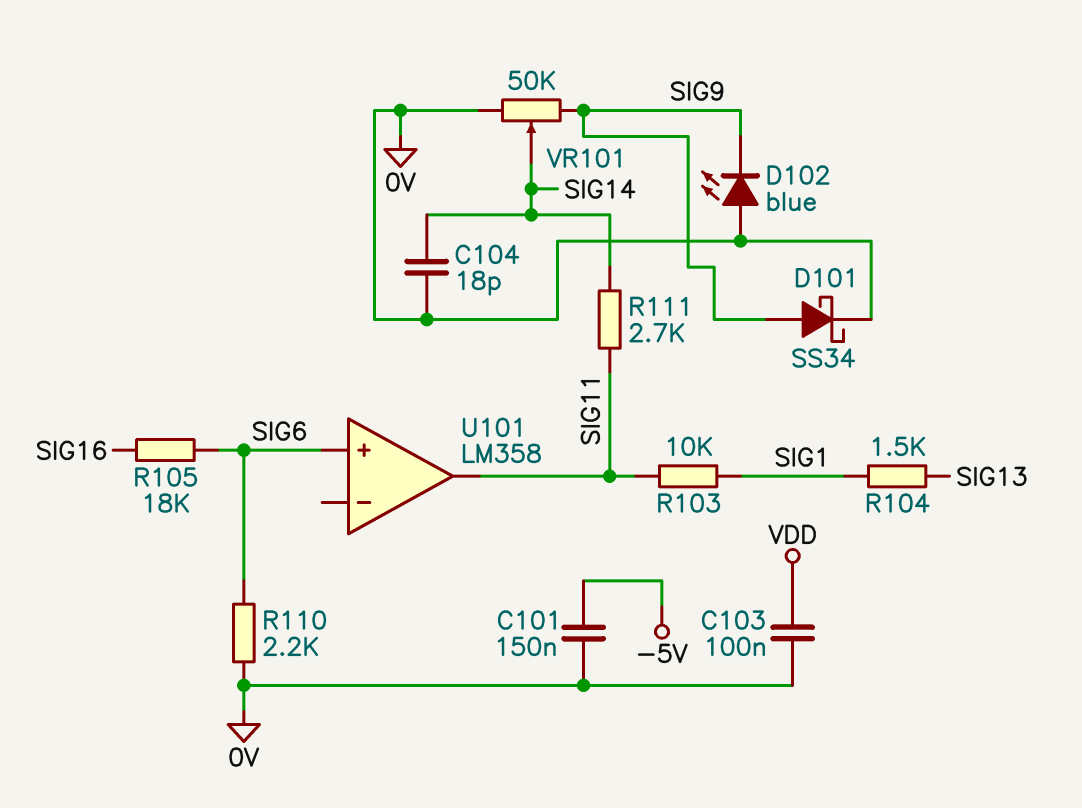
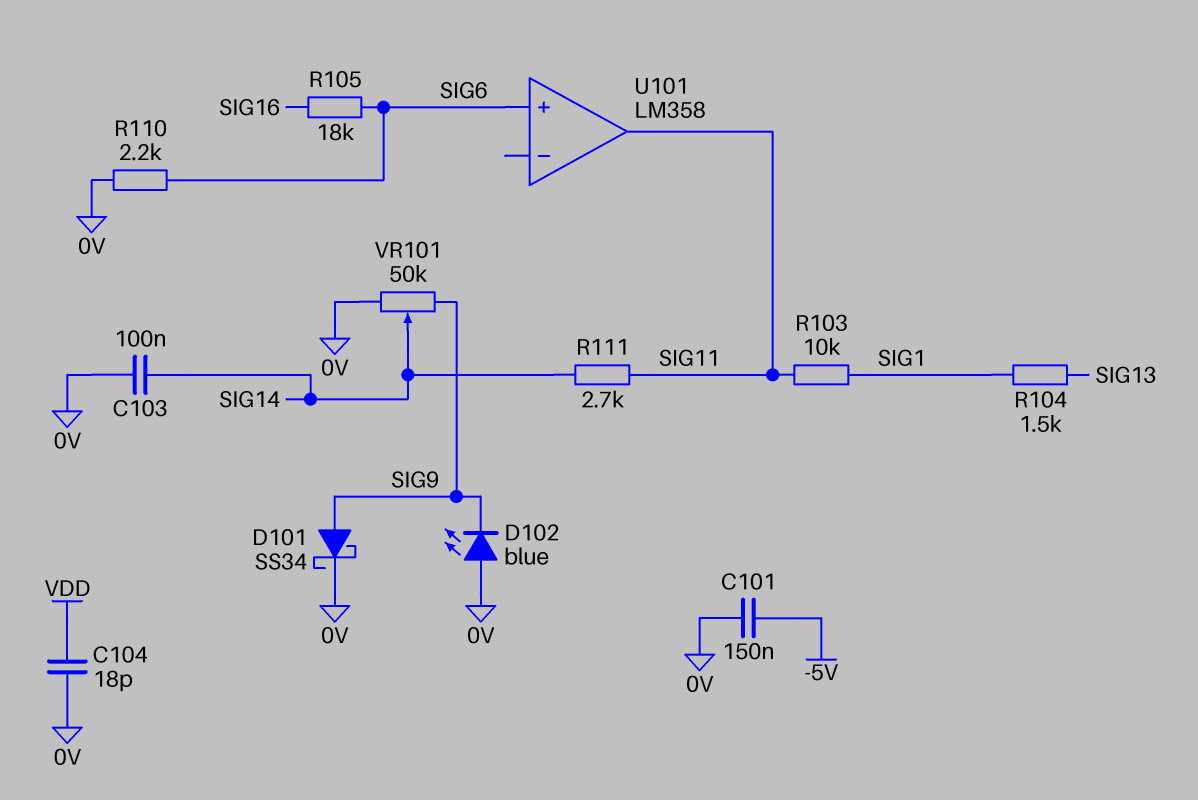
C103: 100nF (0V, VDD) -> 100nF (0V, SIG14)
C104: 18pF (0V, SIG14) -> 18pF (0V, VDD)

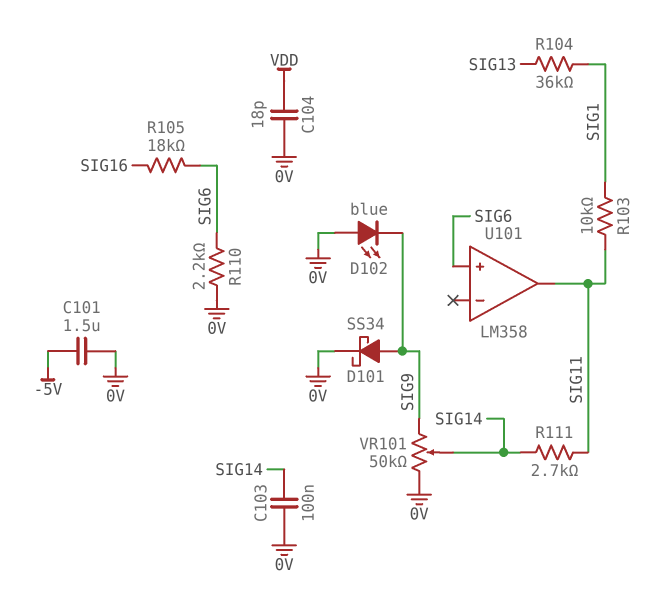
C101: 150nF (-5V, 0V) -> 1.5uF (-5V, 0V)
R104: 1.5k (SIG1, SIG13) -> 36k (SIG1, SIG13)

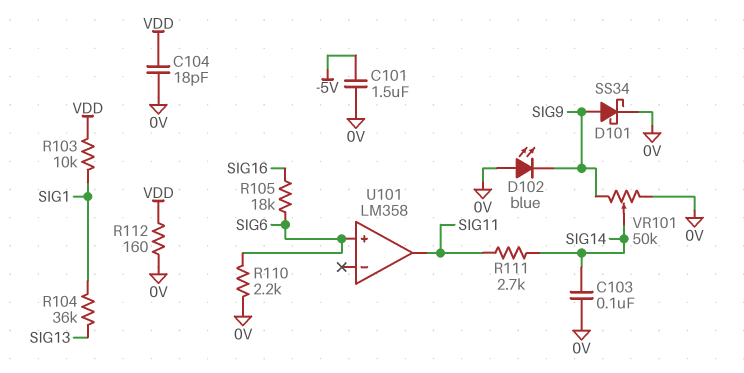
R103: 10k (SIG1, SIG11) -> 10k (SIG1, VDD)
R112: none -> 160 (0V, VDD)

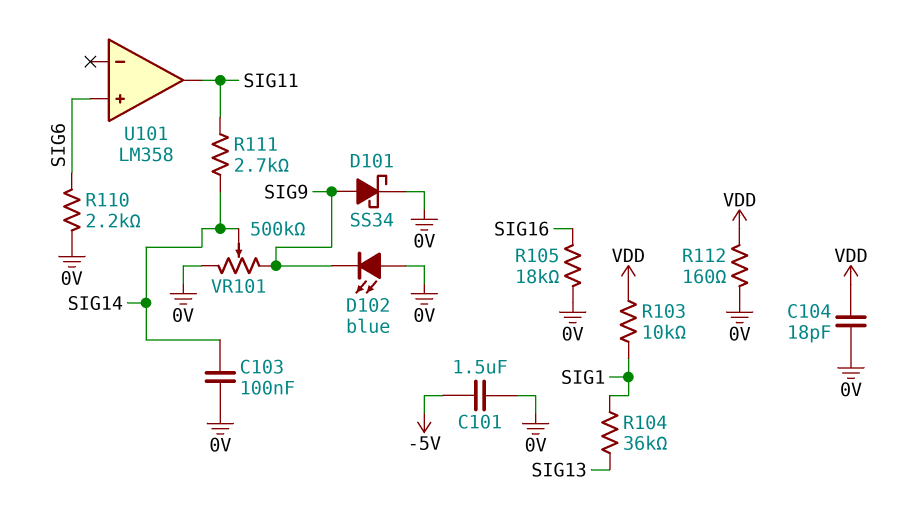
R105: 18k (SIG6, SIG16) -> 18k (0V, SIG16)
VR101: 50k (0V, SIG9, wiper SIG14) -> 500k (0V, SIG9, wiper SIG14)

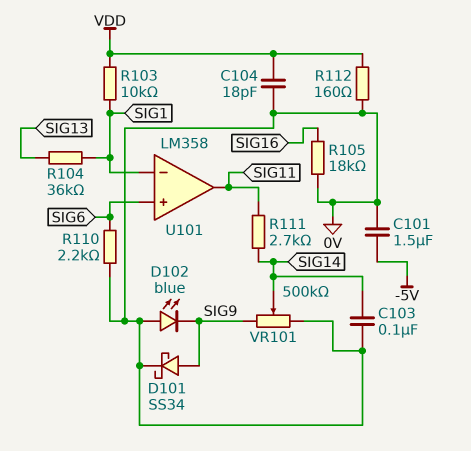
U101 pin in-: none -> SIG1

